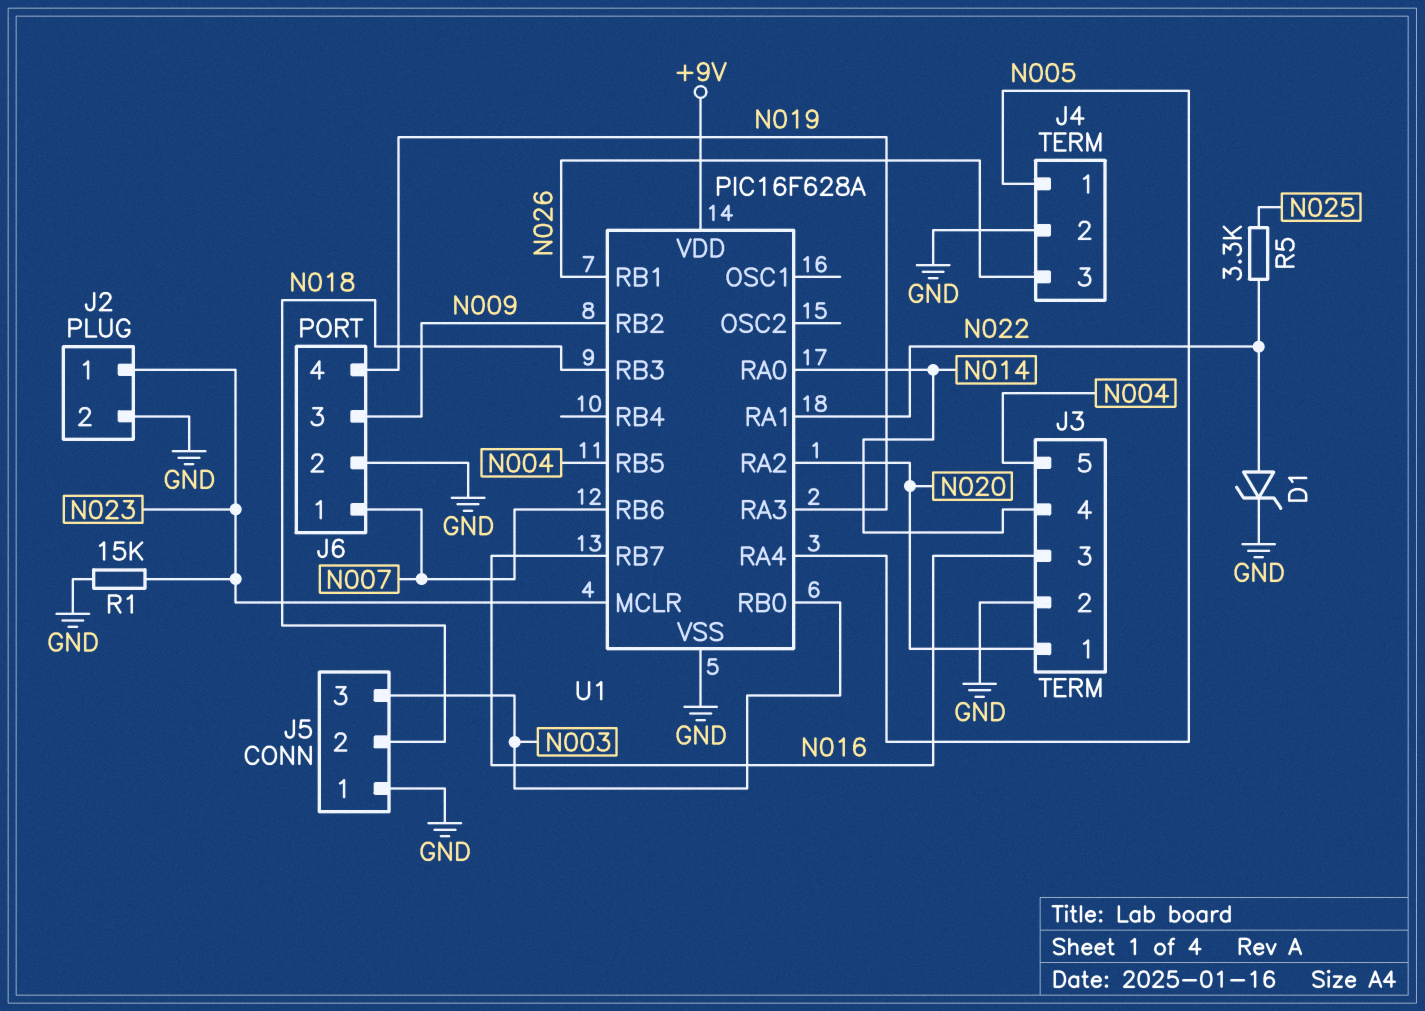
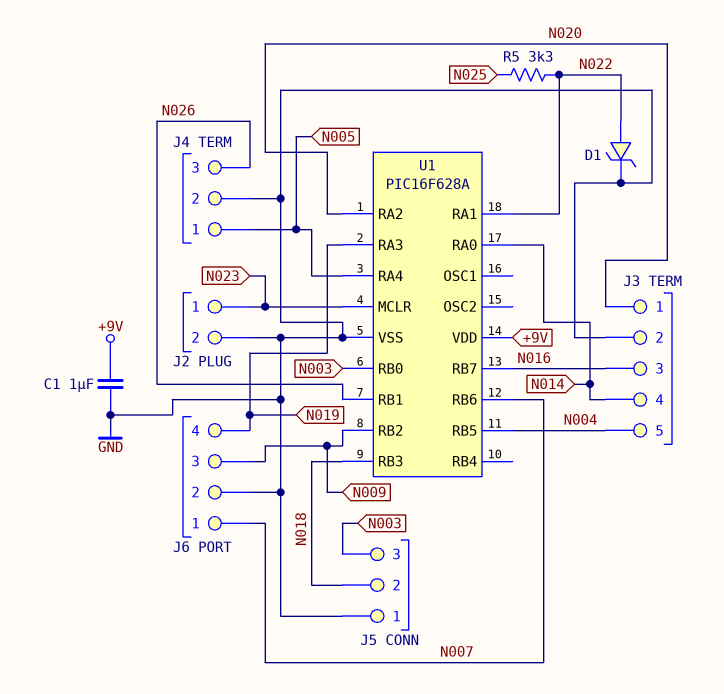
C1: none -> 1uF (+9V, GND)
R1: 15k (GND, N023) -> none

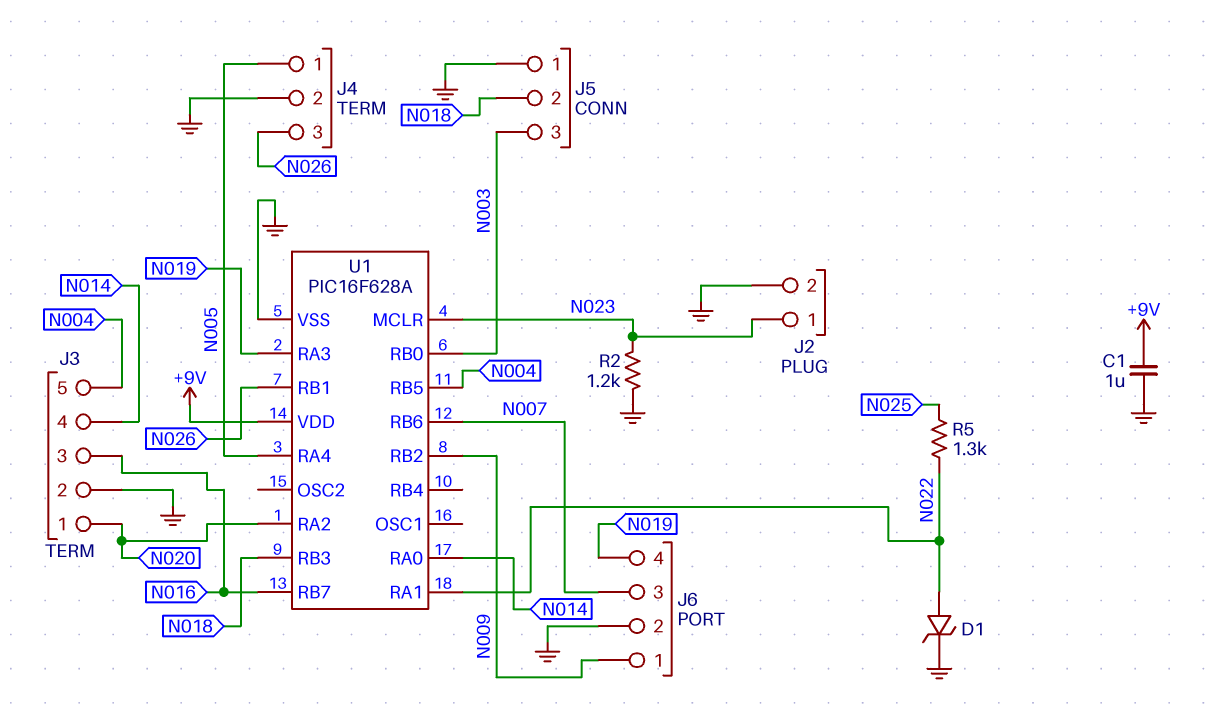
J6 pin 1: N007 -> N009
J6 pin 3: N009 -> N007
R2: none -> 1.2k (GND, N023)
R5: 3.3k (N022, N025) -> 1.3k (N022, N025)

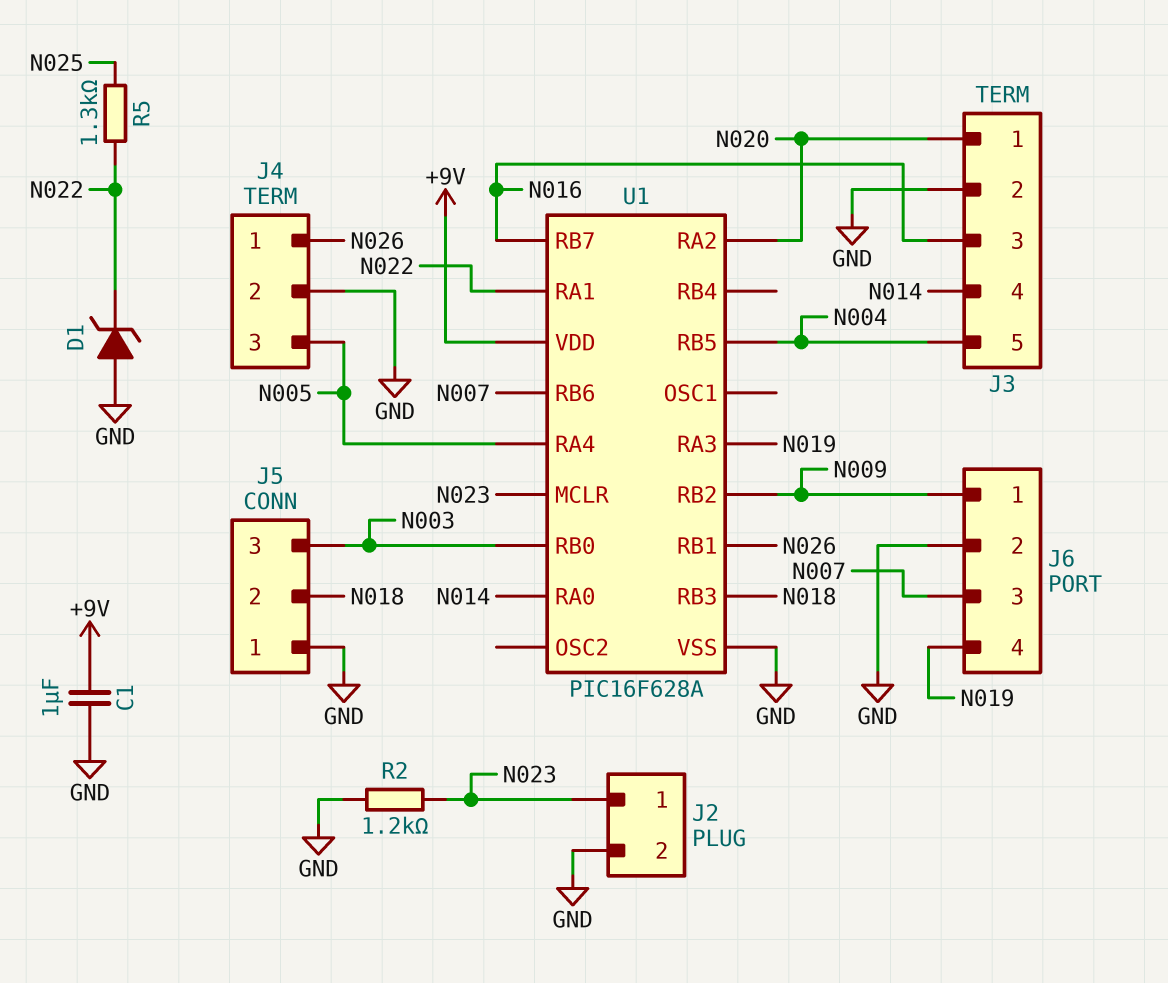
D1: zener (A N022, K GND) -> zener (A GND, K N022)
J4 pin 1: N005 -> N026
J4 pin 3: N026 -> N005

